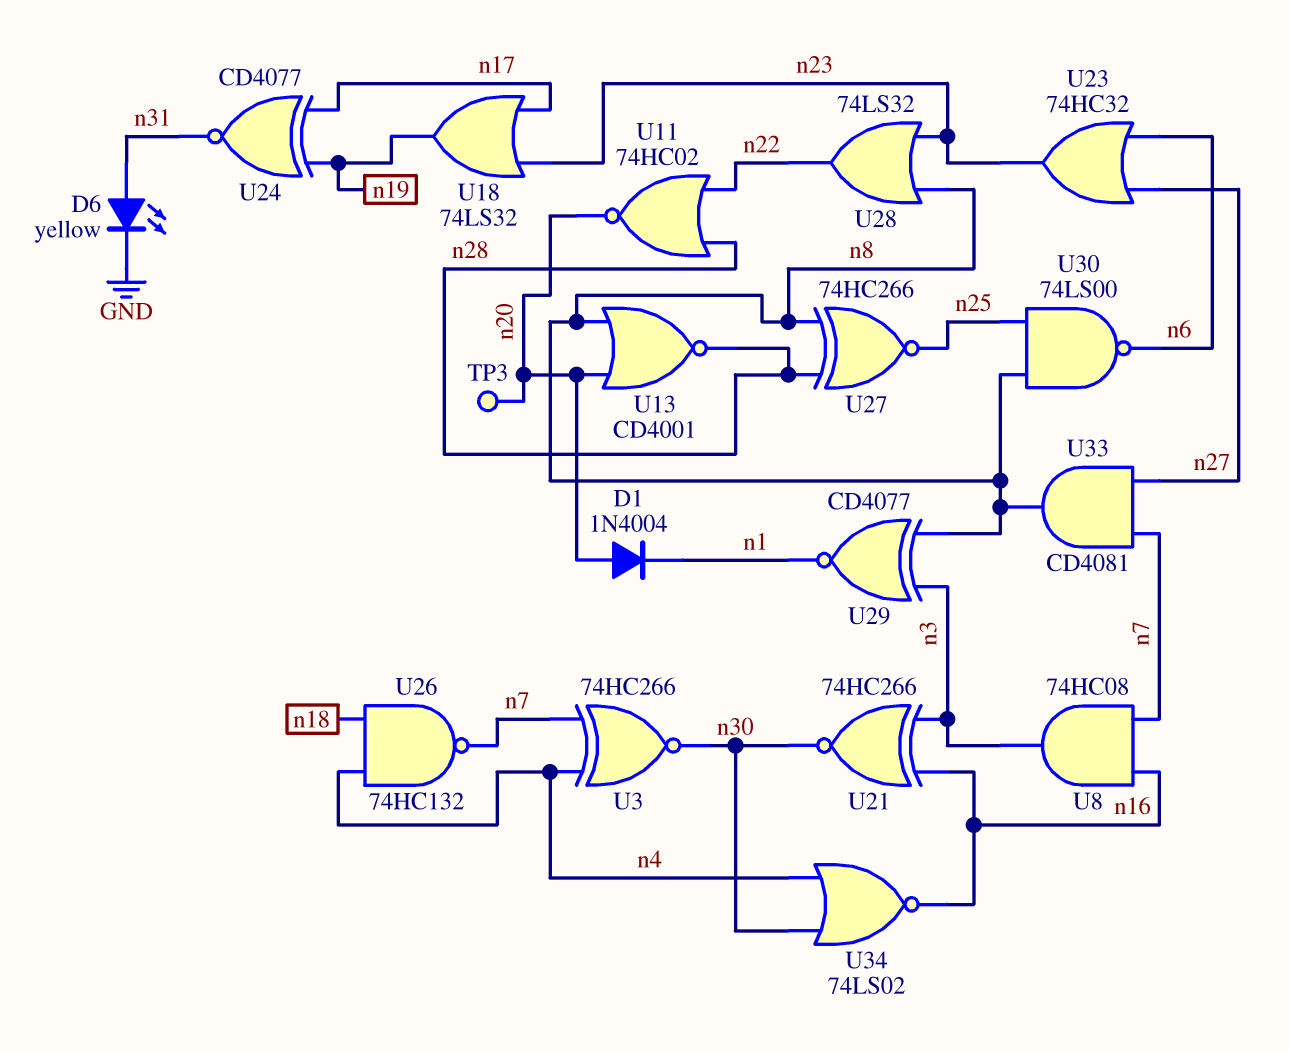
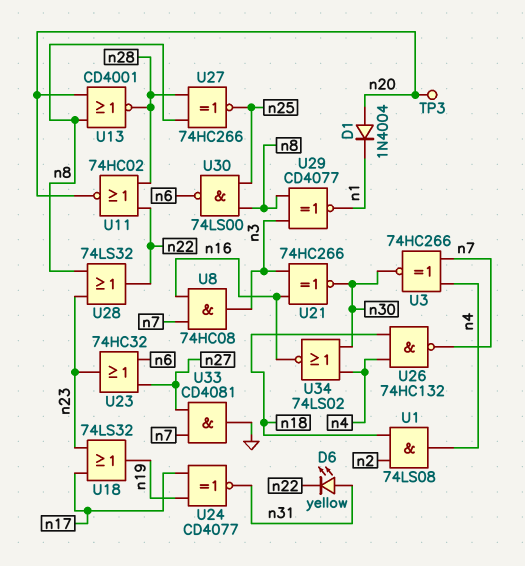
D6: LED yellow (A n31, K GND) -> LED yellow (A n31, K n22)
U1: none -> AND 74LS08 (in n2, in n18, out n4)
U33: AND CD4081 (in n7, in n27, out n8) -> AND CD4081 (in n7, in n27, out GND)

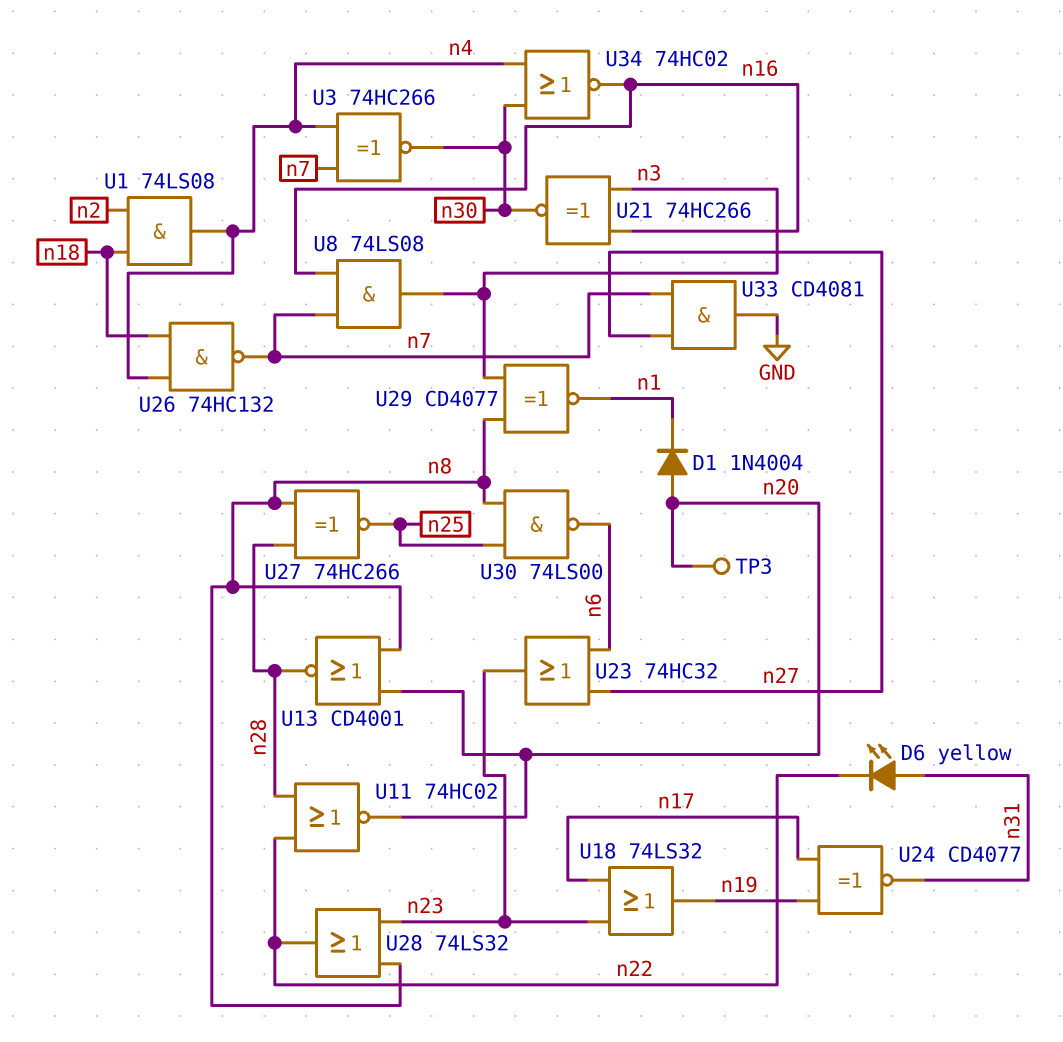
U8: AND 74HC08 (in n7, in n16, out n3) -> AND 74LS08 (in n7, in n16, out n3)
U34: NOR 74LS02 (in n4, in n30, out n16) -> NOR 74HC02 (in n4, in n30, out n16)

